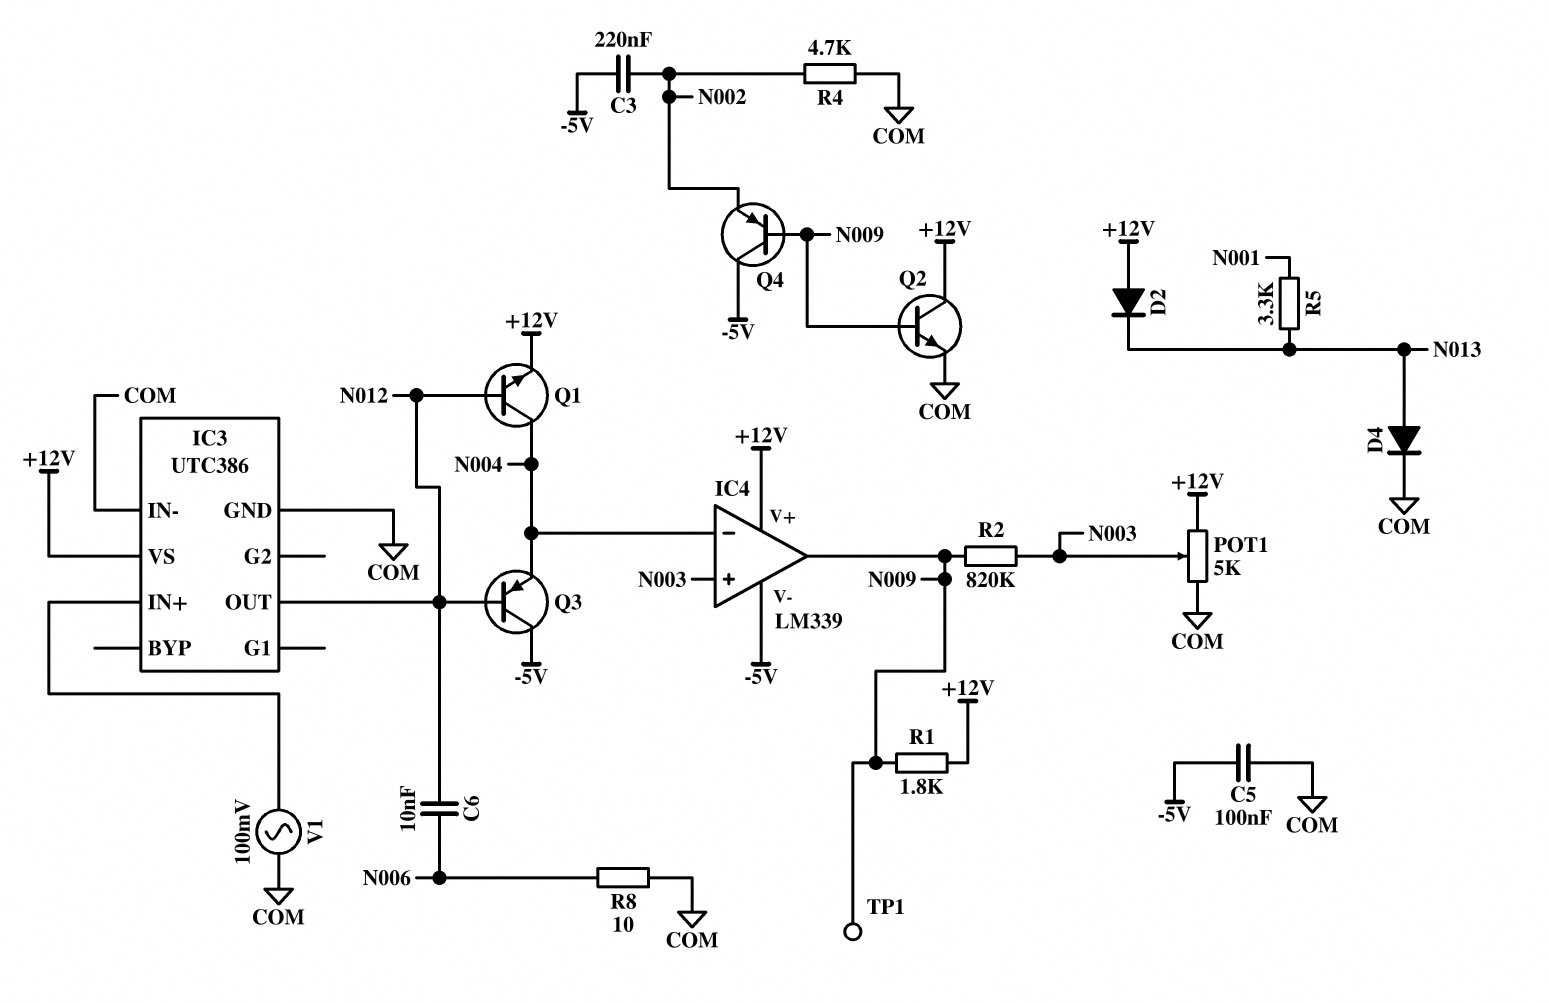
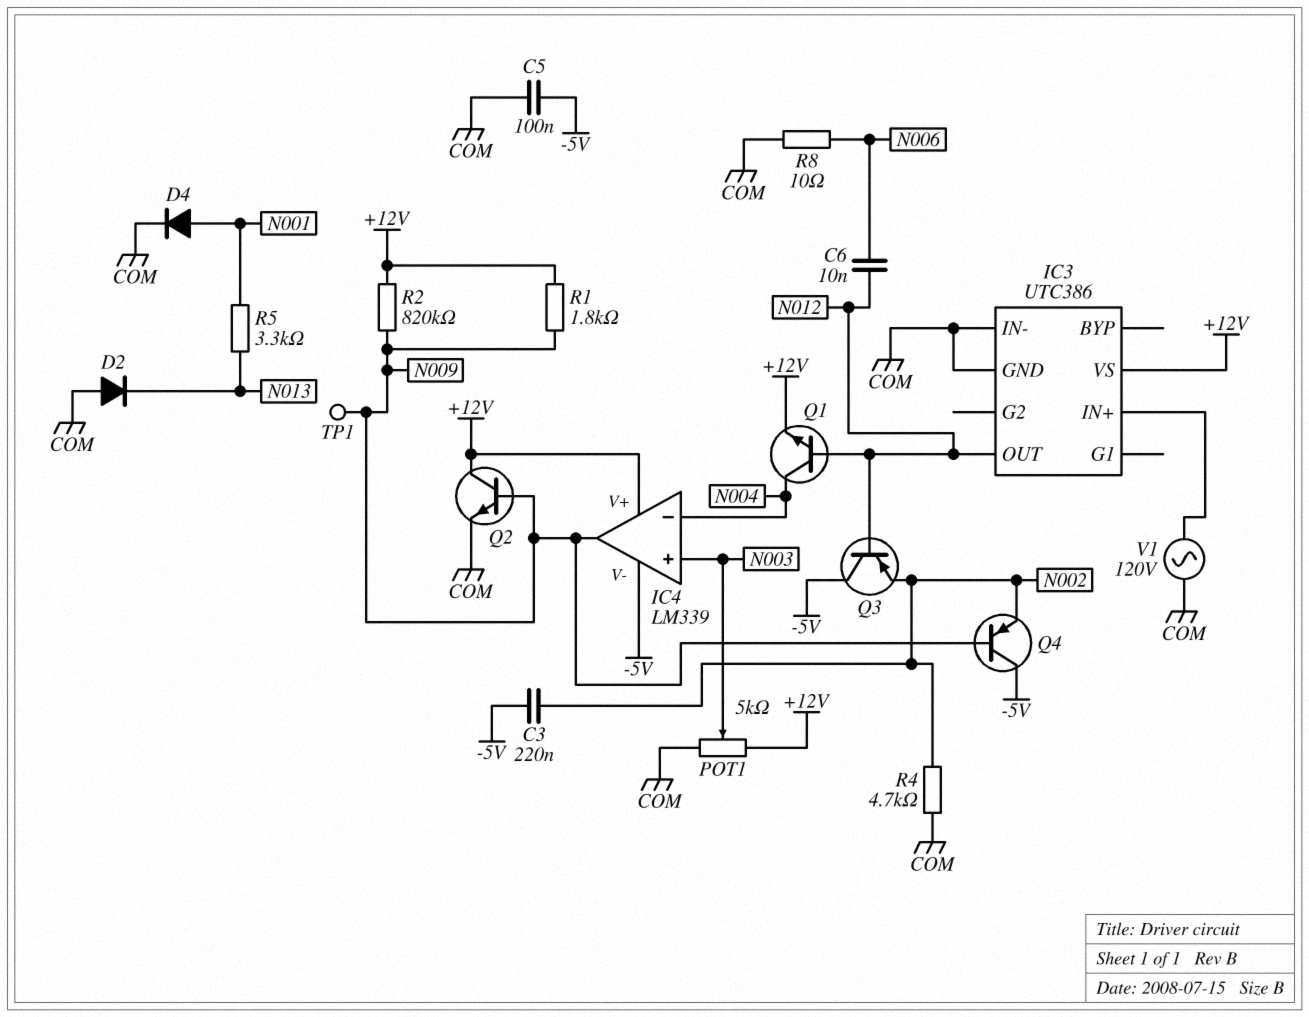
D2: diode (A +12V, K N013) -> diode (A COM, K N013)
D4: diode (A N013, K COM) -> diode (A N001, K COM)
Q3: PNP (B N012, C -5V, E N004) -> PNP (B N012, C -5V, E N002)
R2: 820k (N003, N009) -> 820k (+12V, N009)
V1: AC 100mV (COM, IC3/IN+) -> AC 120V (COM, IC3/IN+)

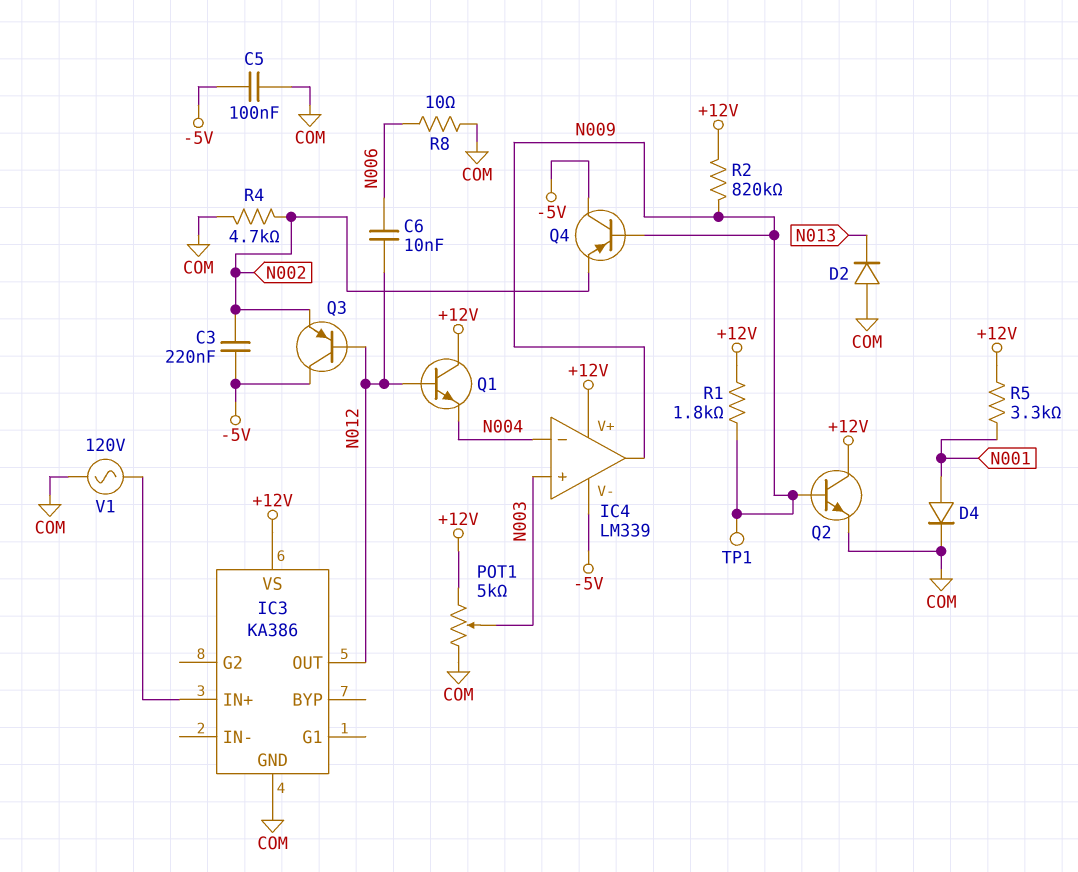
IC3: UTC386 -> KA386
IC3 pin IN-: COM -> none
Q1: NPN (B N012, C N004, E +12V) -> NPN (B N012, C +12V, E N004)
R5: 3.3k (N001, N013) -> 3.3k (+12V, N001)

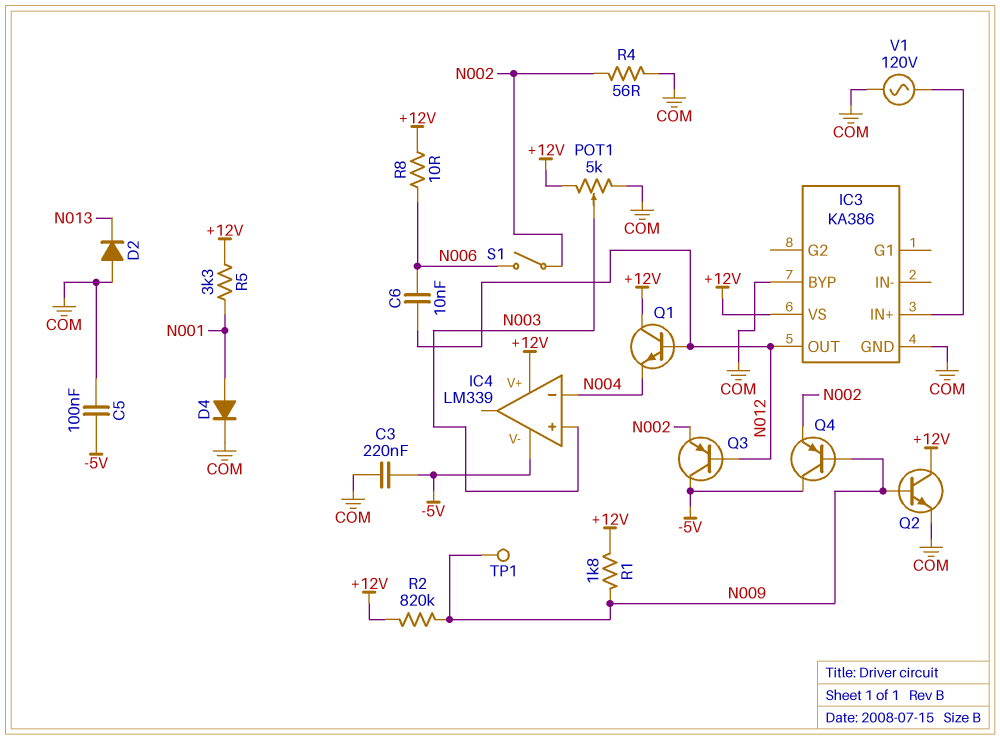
C3: 220nF (-5V, N002) -> 220nF (-5V, COM)
IC3 pin BYP: none -> COM
IC4 pin out: N009 -> none
R4: 4.7k (COM, N002) -> 56 (COM, N002)
R8: 10 (COM, N006) -> 10 (+12V, N006)
S1: none -> switch (N002, N006)

